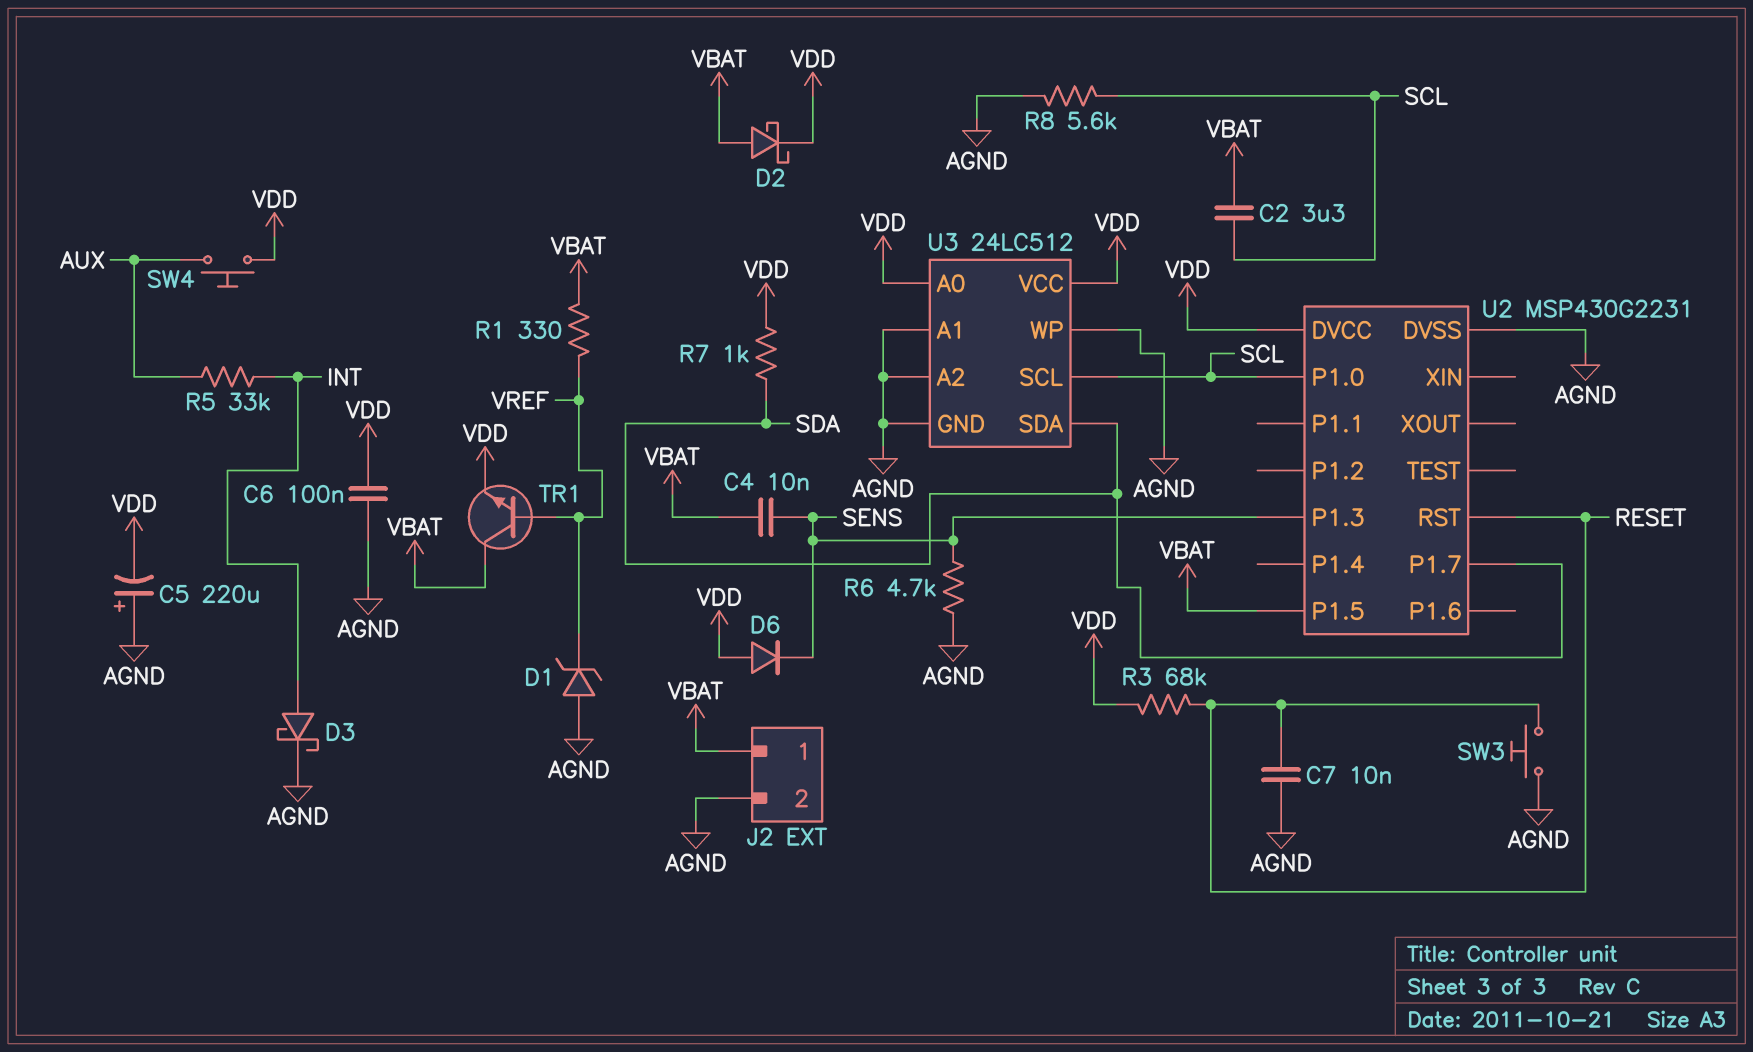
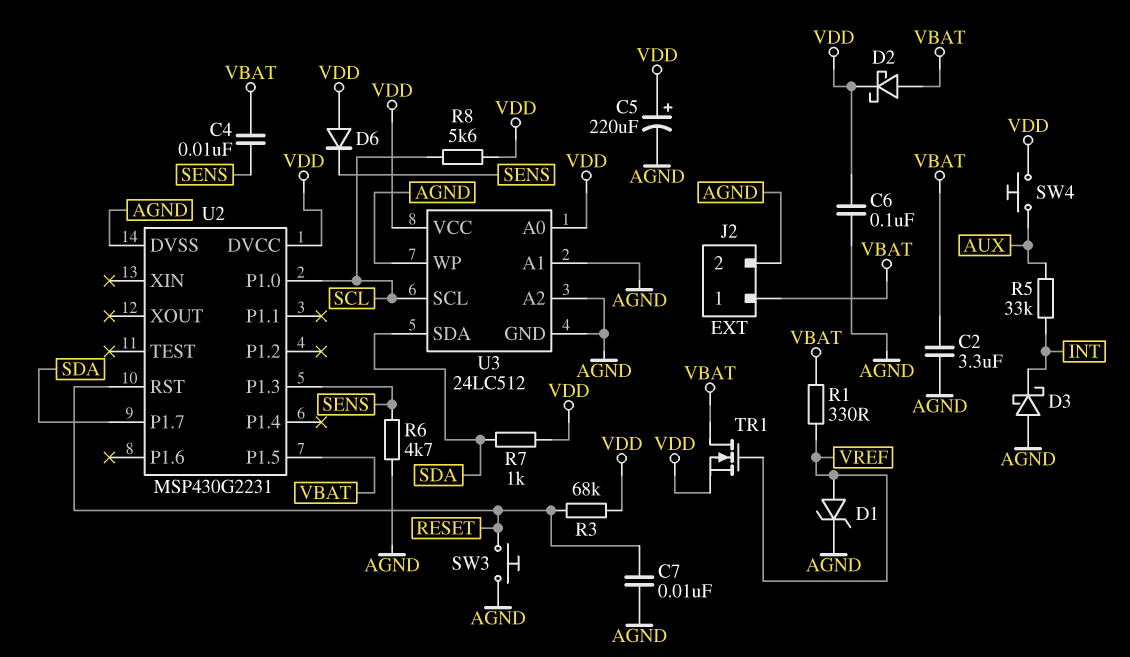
C2: 3.3uF (SCL, VBAT) -> 3.3uF (AGND, VBAT)
C5: 220uF (plus AGND, minus VDD) -> 220uF (plus VDD, minus AGND)
D1: zener (A AGND, K VREF) -> zener (A VREF, K AGND)
D3: schottky (A INT, K AGND) -> schottky (A AGND, K INT)
R8: 5.6k (AGND, SCL) -> 5.6k (SCL, VDD)
TR1: NPN (B VREF, C VBAT, E VDD) -> NMOS (G VREF, D VBAT, S VDD)

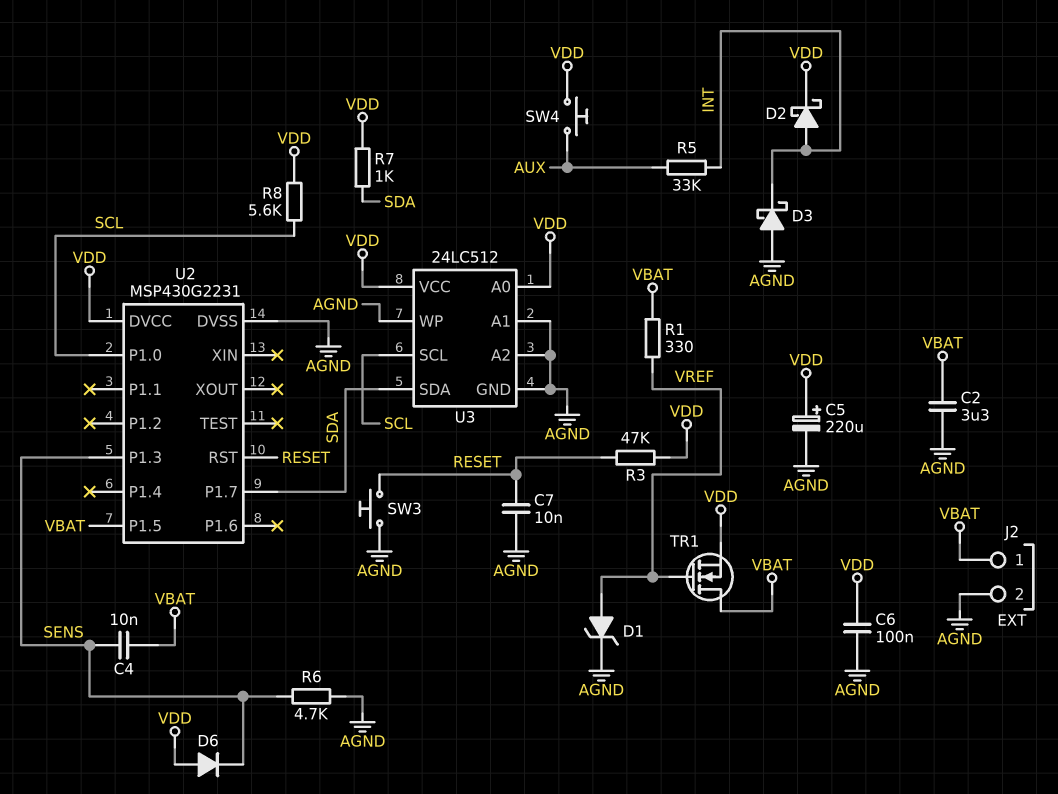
D2: schottky (A VBAT, K VDD) -> schottky (A INT, K VDD)
R3: 68k (RESET, VDD) -> 47k (RESET, VDD)

